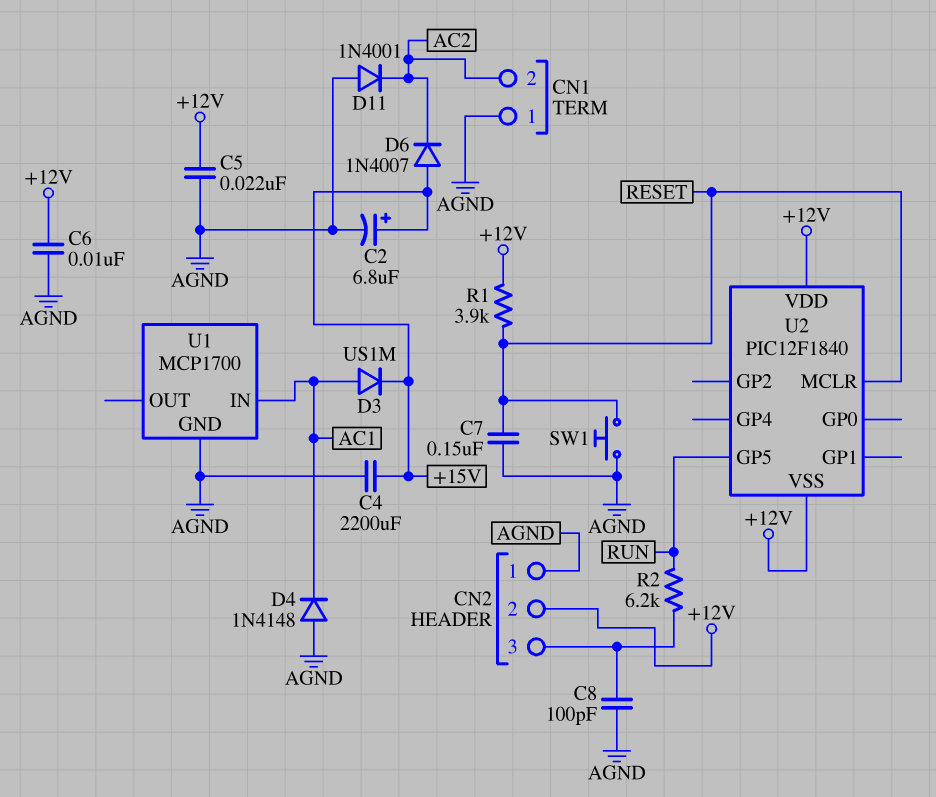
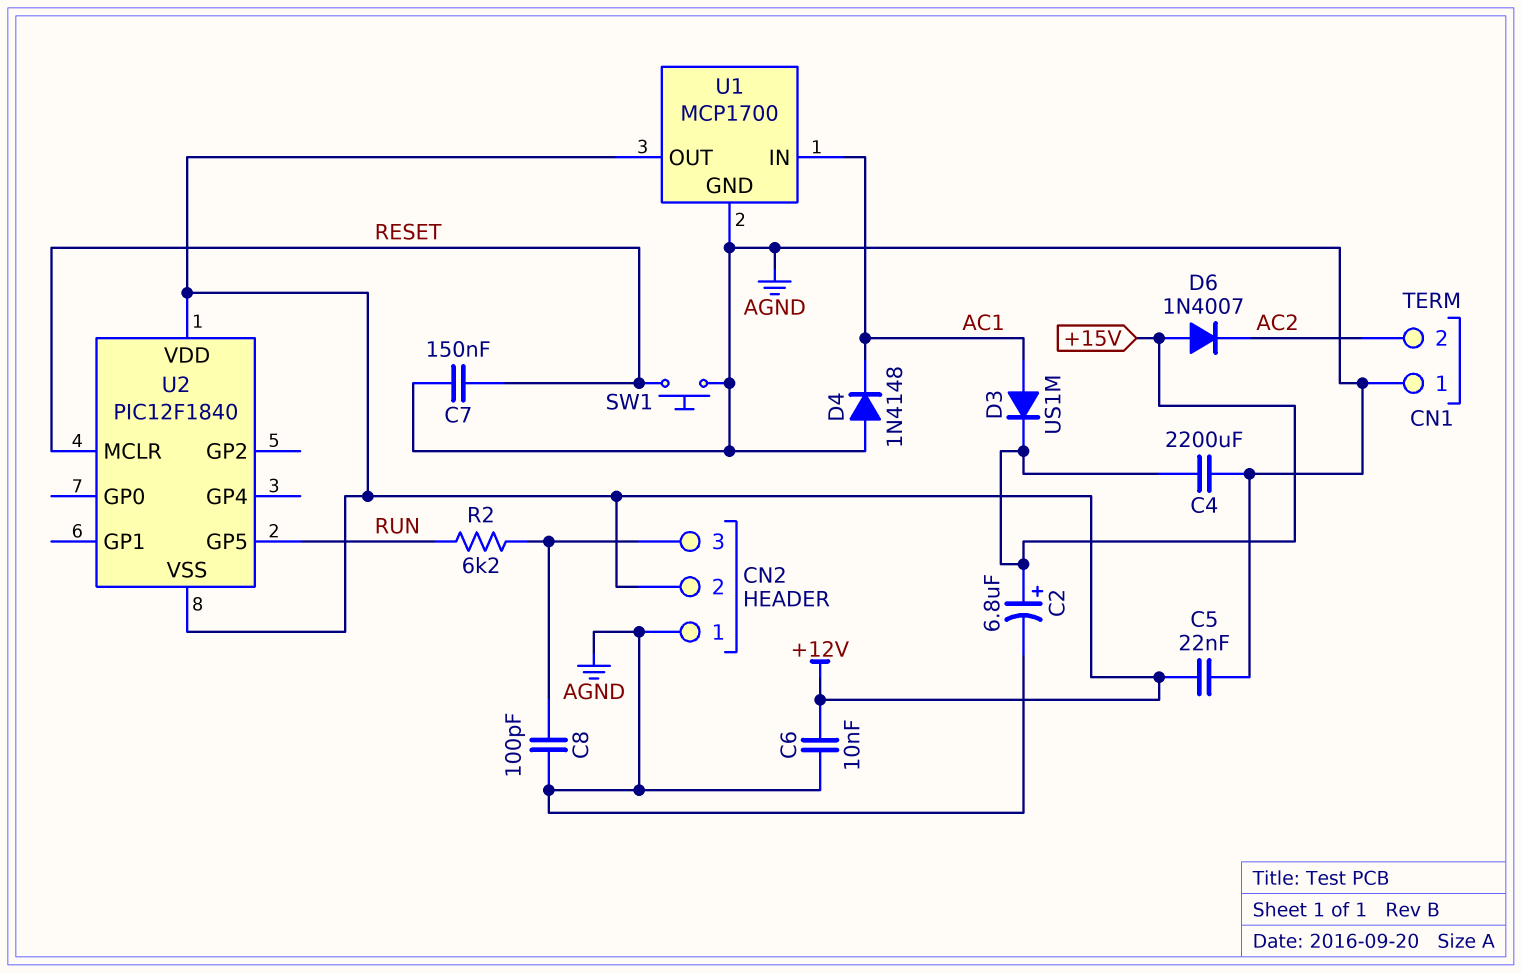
D11: diode 1N4001 (A AGND, K AC2) -> none
R1: 3.9k (+12V, RESET) -> none
U1 pin OUT: none -> +12V

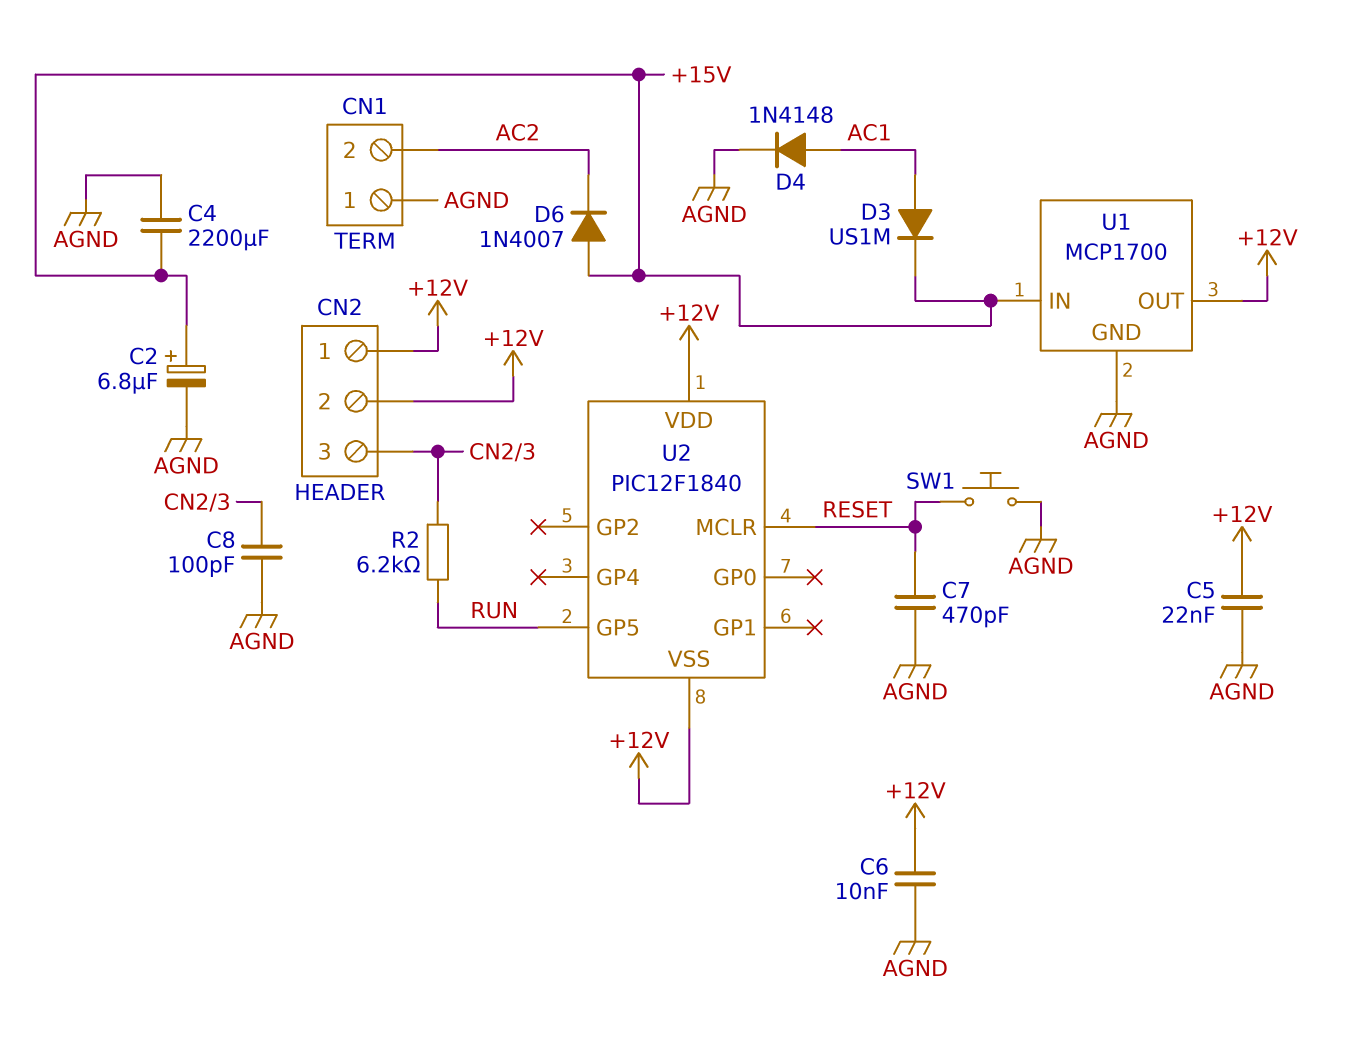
C7: 150nF (AGND, RESET) -> 470pF (AGND, RESET)
CN2 pin 1: AGND -> +12V
D4: diode 1N4148 (A AGND, K AC1) -> diode 1N4148 (A AC1, K AGND)
U1 pin IN: AC1 -> +15V

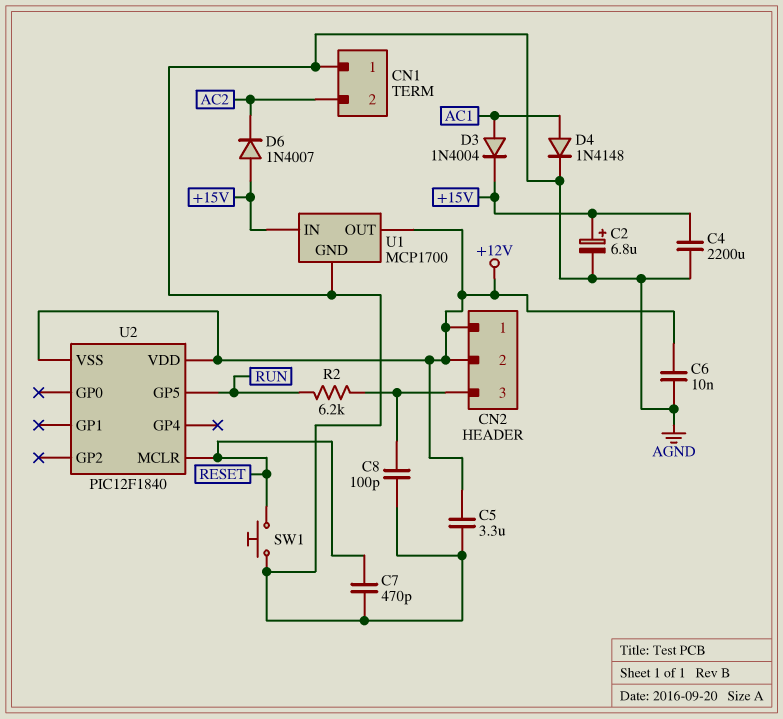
C5: 22nF (+12V, AGND) -> 3.3uF (+12V, AGND)
D3: diode US1M (A AC1, K +15V) -> diode 1N4004 (A AC1, K +15V)

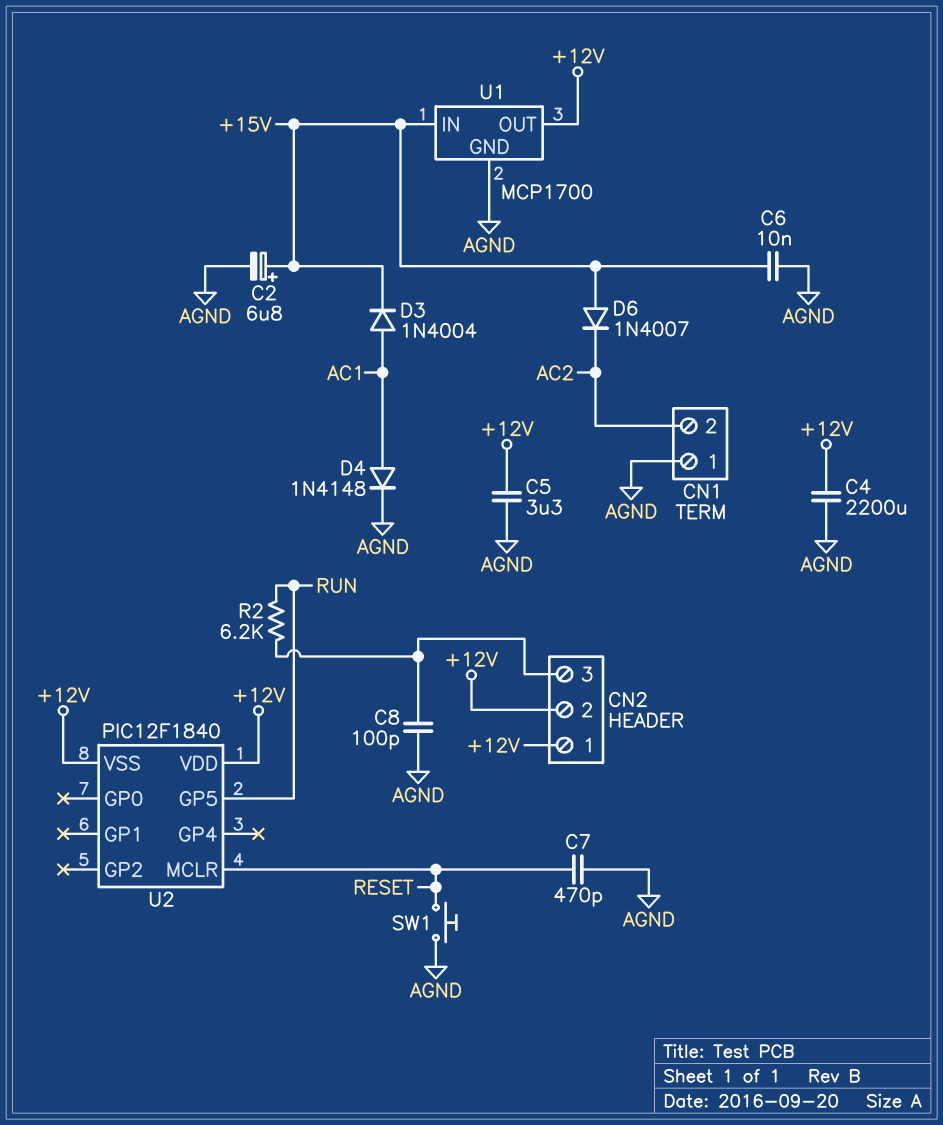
C4: 2200uF (+15V, AGND) -> 2200uF (+12V, AGND)
C6: 10nF (+12V, AGND) -> 10nF (+15V, AGND)

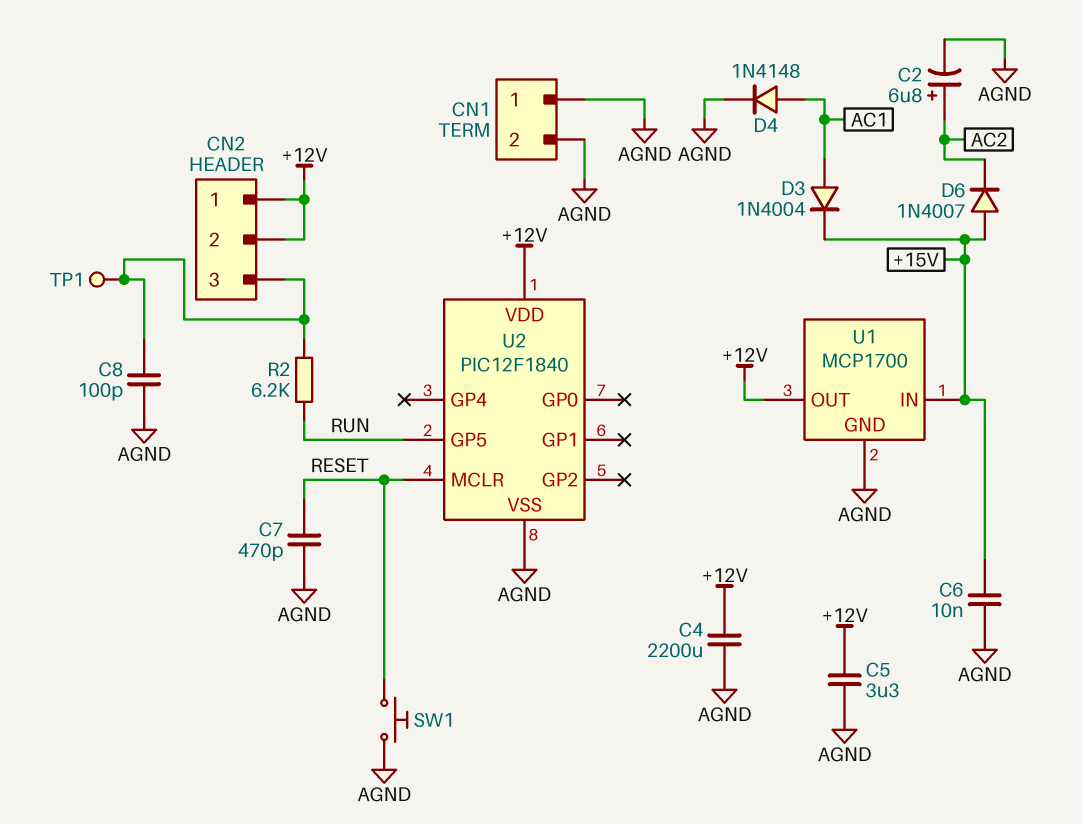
C2: 6.8uF (plus +15V, minus AGND) -> 6.8uF (plus AC2, minus AGND)
CN1 pin 2: AC2 -> AGND
TP1: none -> test point (CN2/3)
U2 pin VSS: +12V -> AGND

